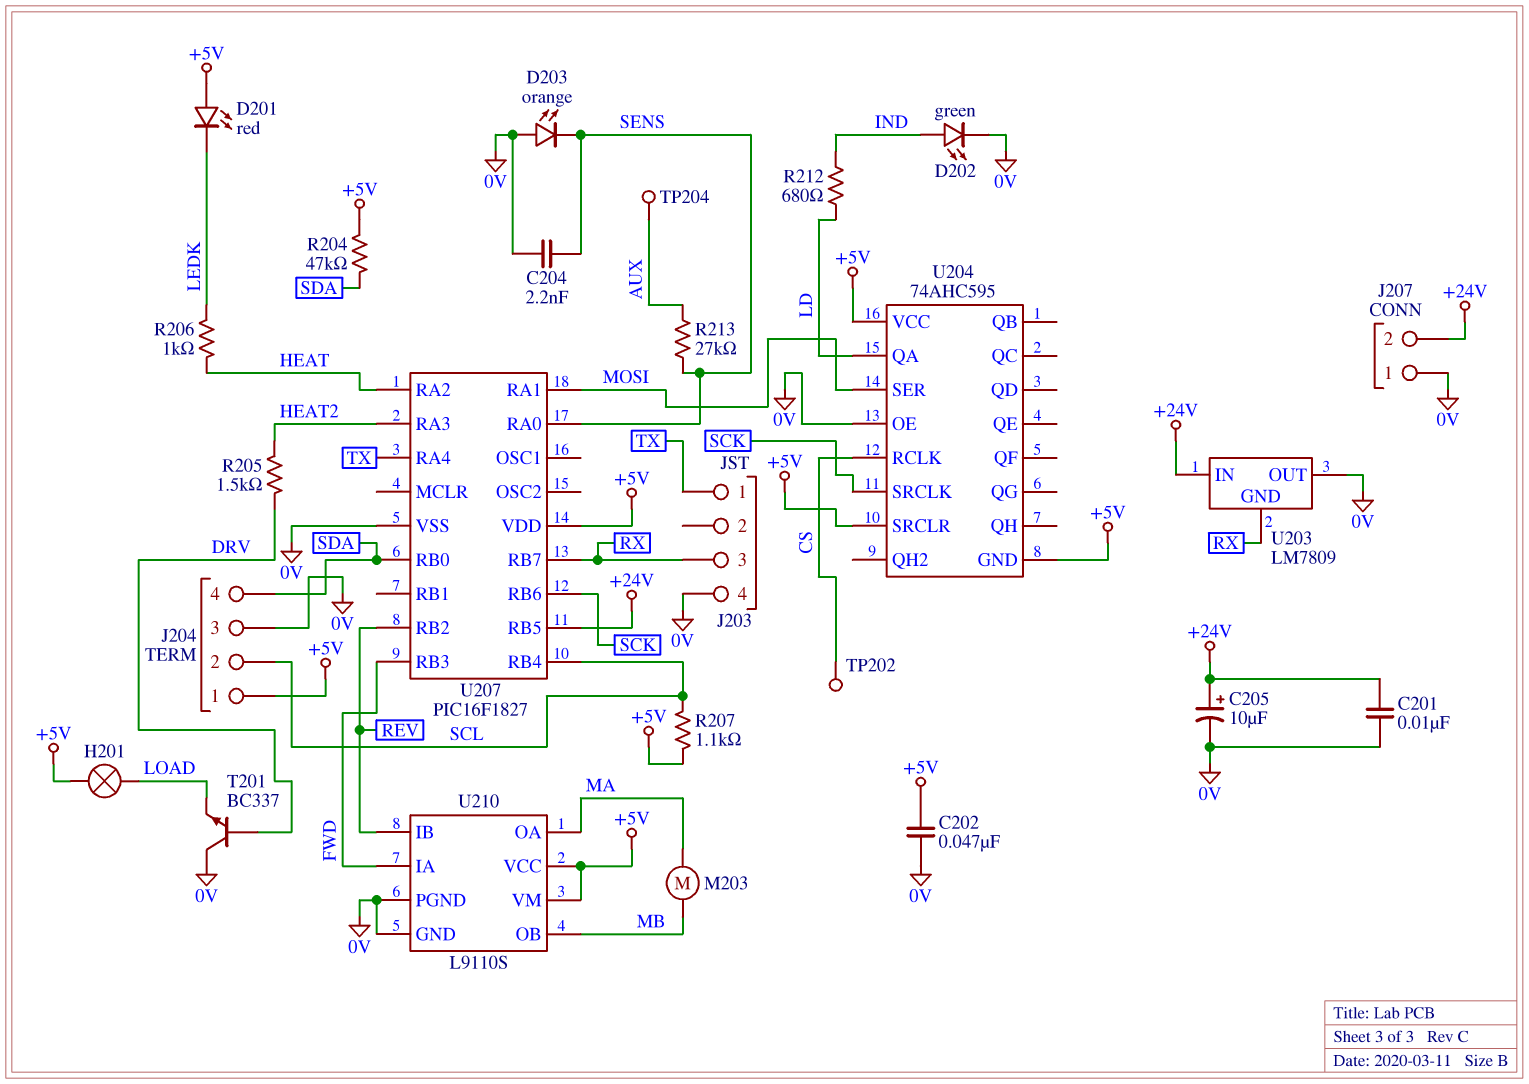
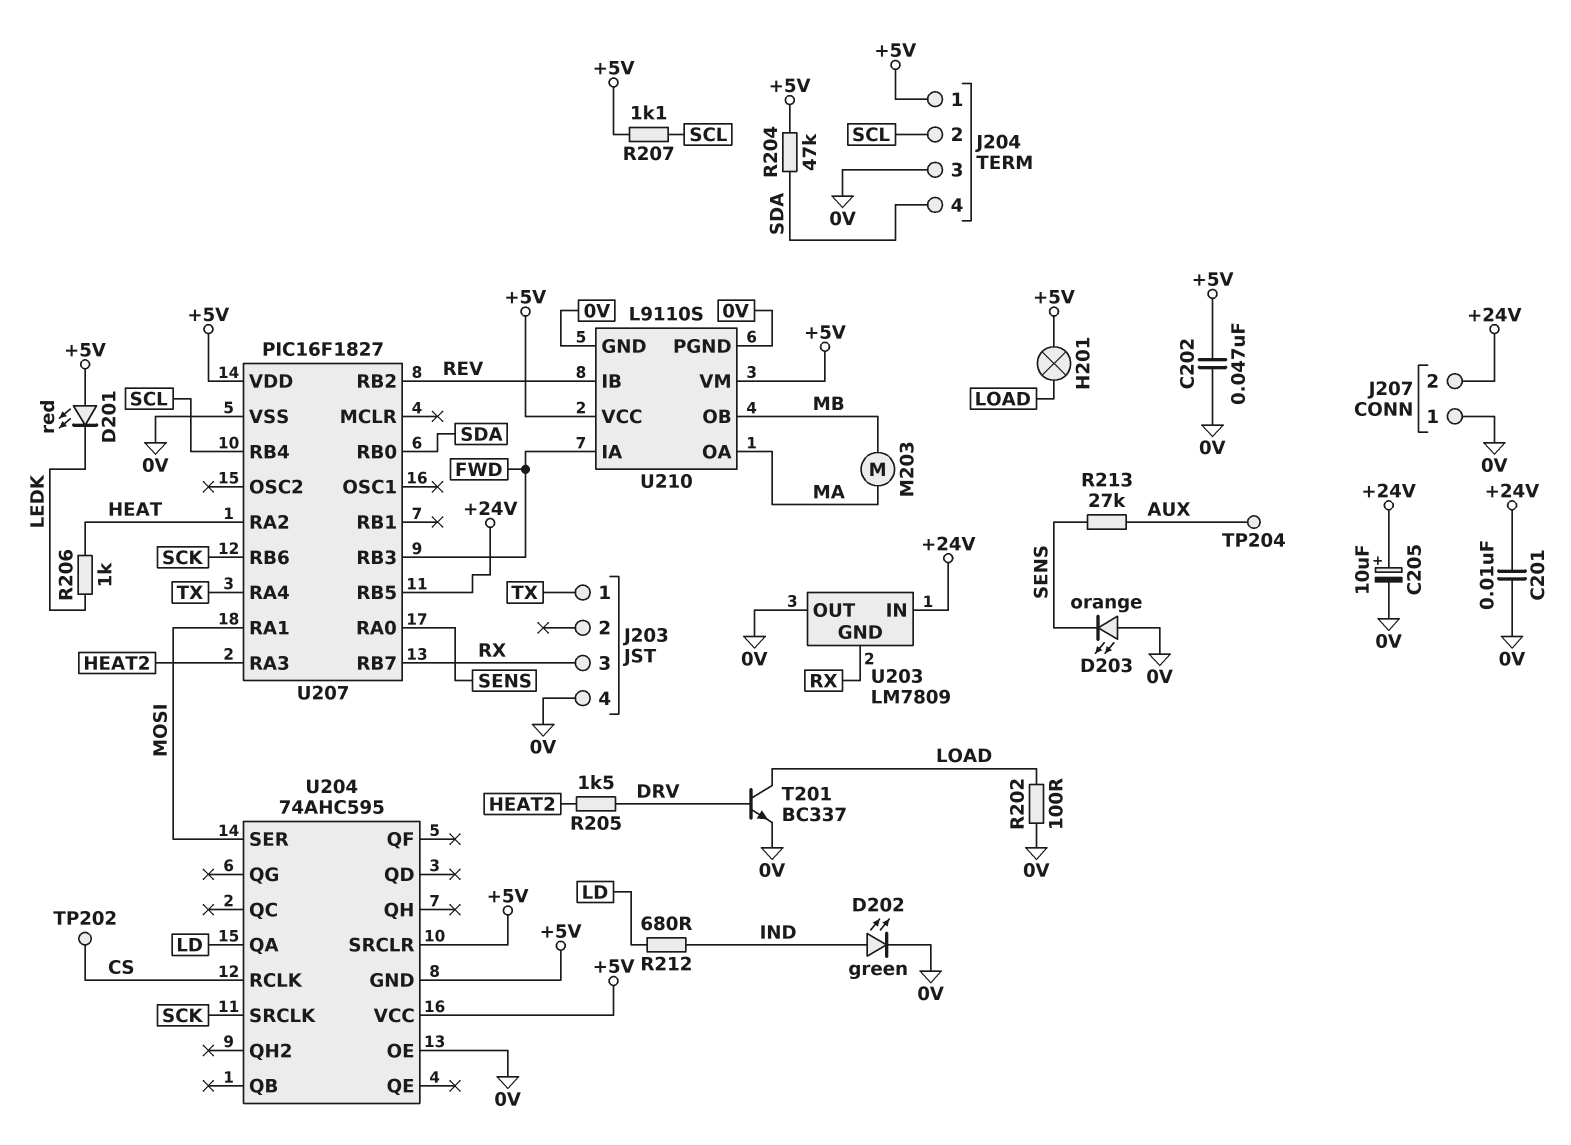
C204: 2.2nF (0V, SENS) -> none
R202: none -> 100 (0V, LOAD)
T201: NPN BC337 (B DRV, C 0V, E LOAD) -> NPN BC337 (B DRV, C LOAD, E 0V)

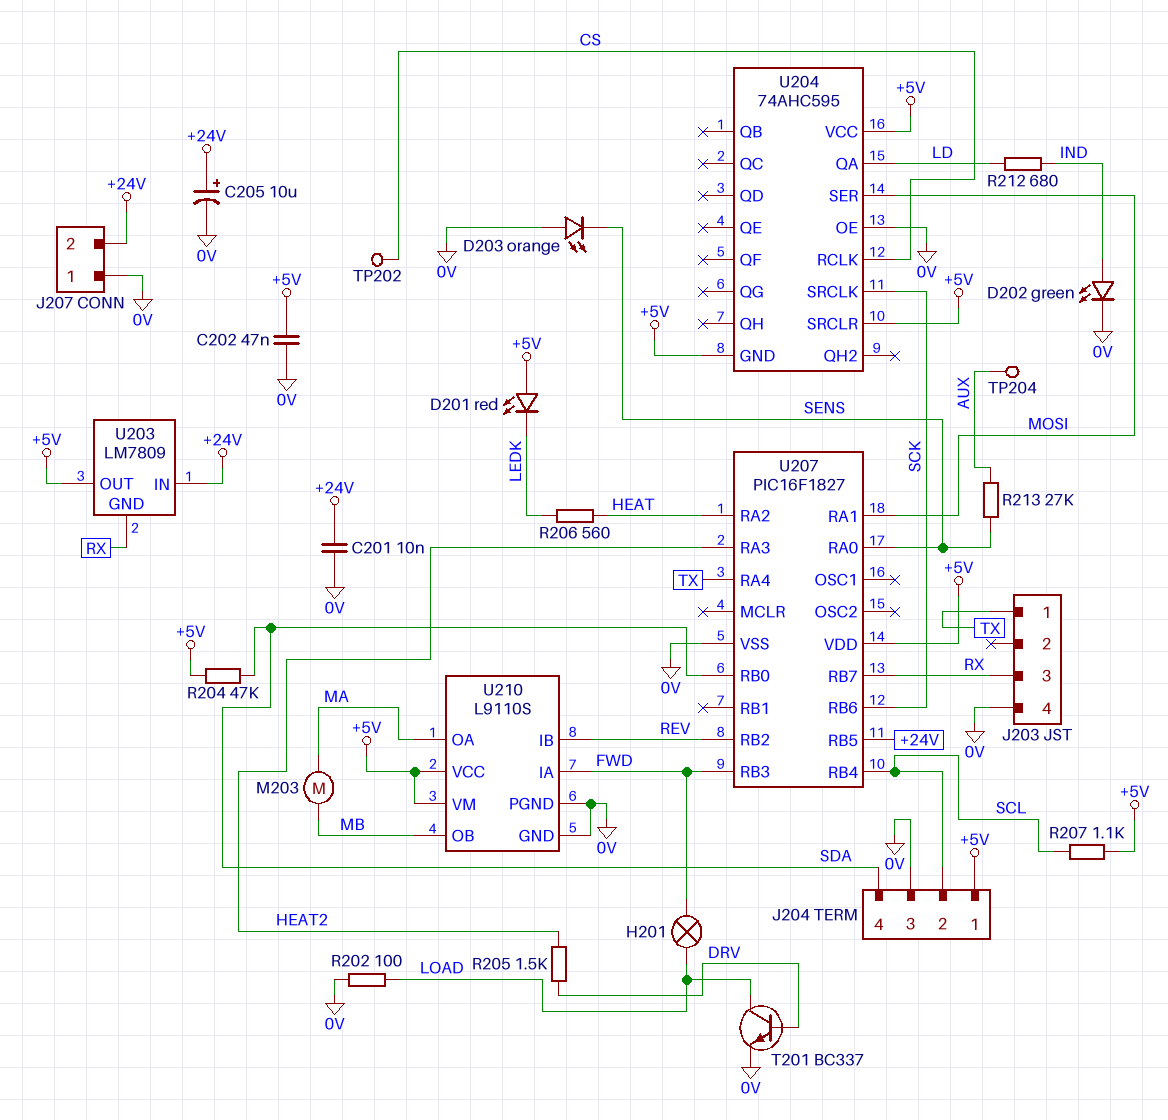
H201: lamp (+5V, LOAD) -> lamp (FWD, LOAD)
R206: 1k (HEAT, LEDK) -> 560 (HEAT, LEDK)
U203 pin OUT: 0V -> +5V

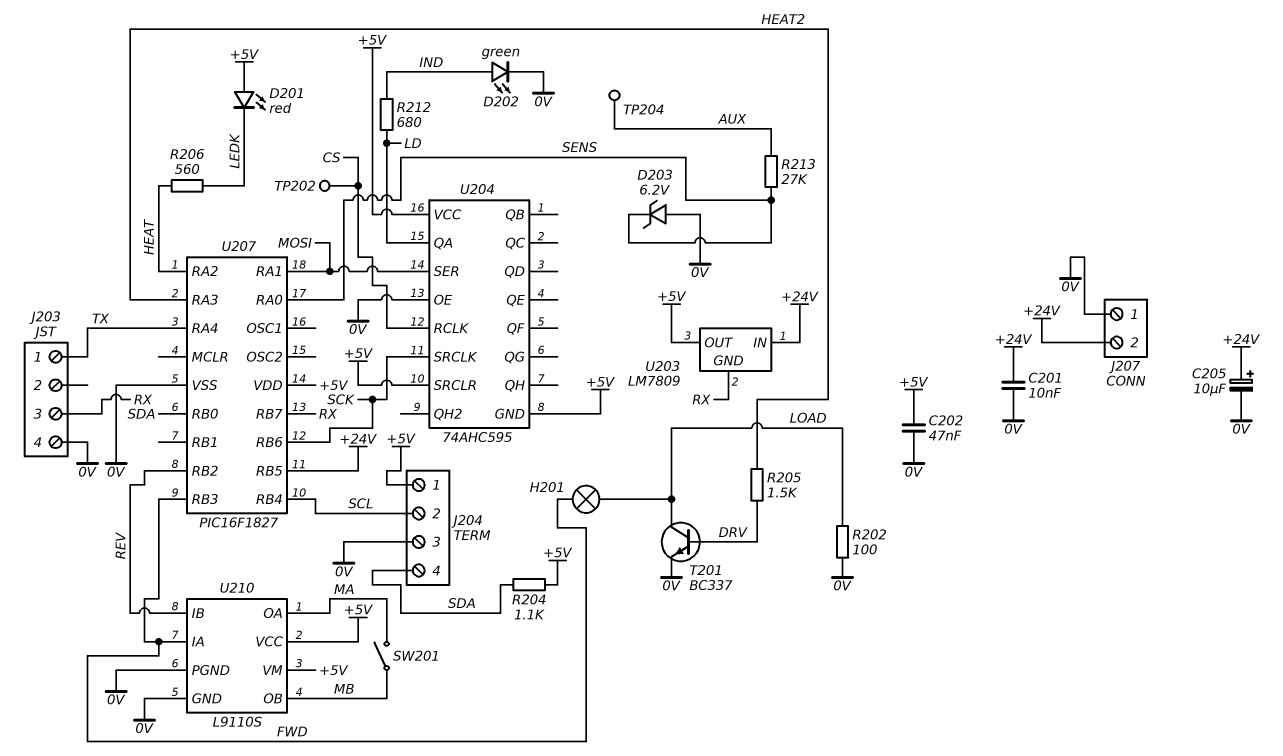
D203: LED orange (A 0V, K SENS) -> zener 6.2V (A 0V, K SENS)
M203: motor (MA, MB) -> none
R204: 47k (+5V, SDA) -> 1.1k (+5V, SDA)
R207: 1.1k (+5V, SCL) -> none
SW201: none -> switch (MA, MB)

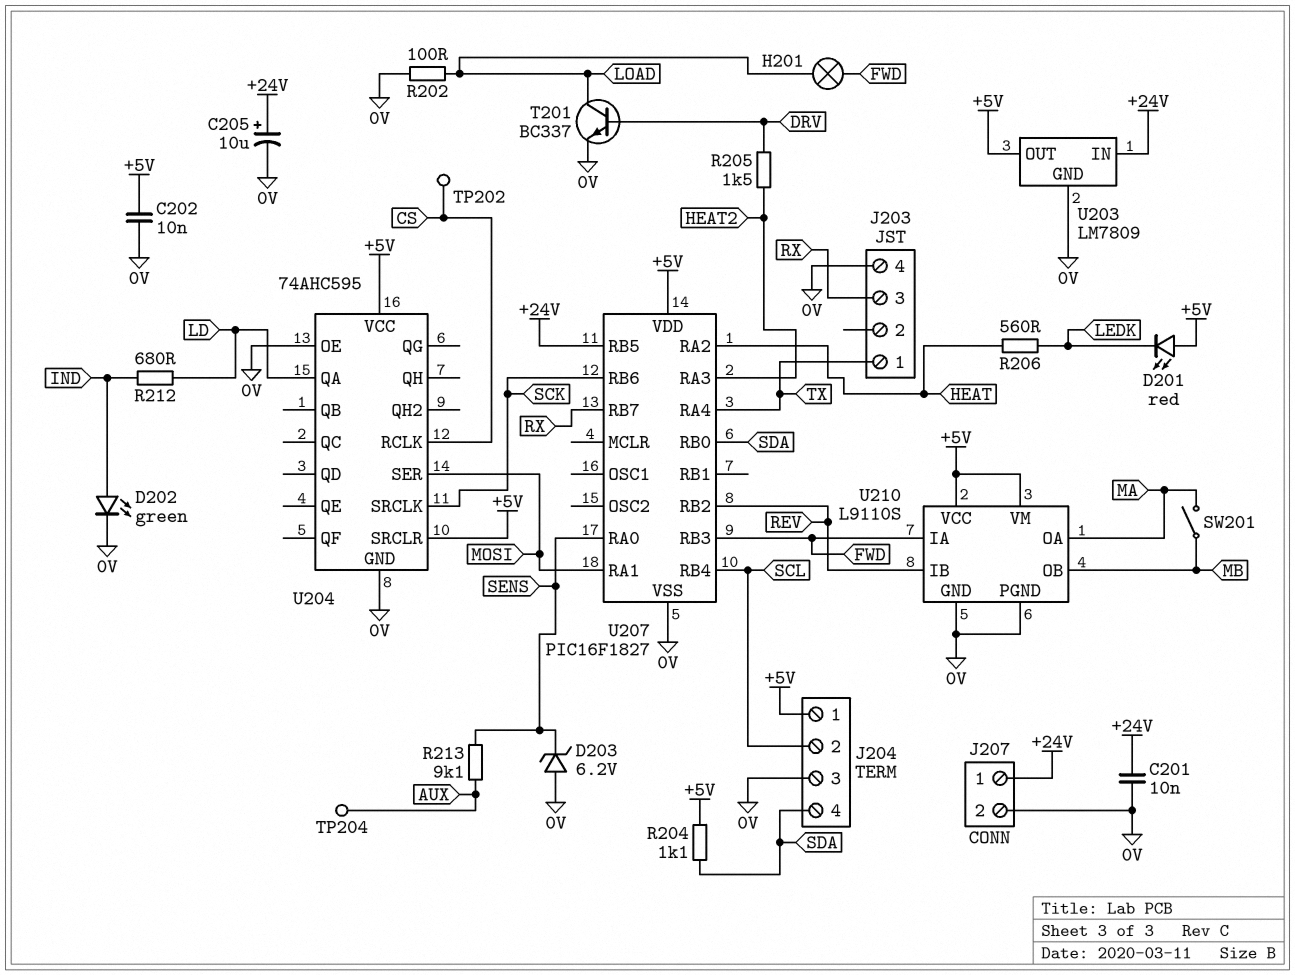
C202: 47nF (+5V, 0V) -> 10nF (+5V, 0V)
J207 pin 1: 0V -> +24V
J207 pin 2: +24V -> 0V
R213: 27k (AUX, SENS) -> 9.1k (AUX, SENS)
U203 pin GND: RX -> 0V
U204 pin GND: +5V -> 0V

